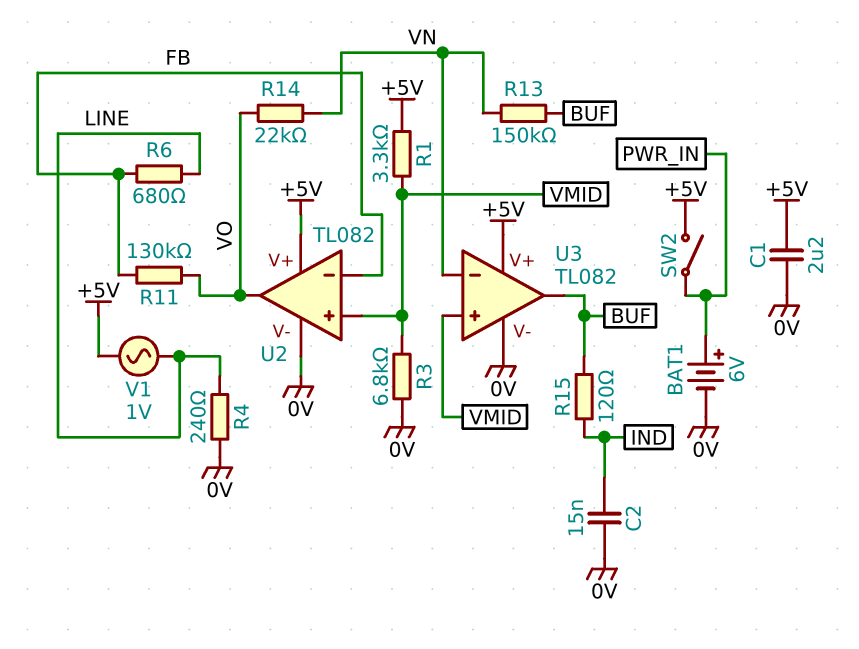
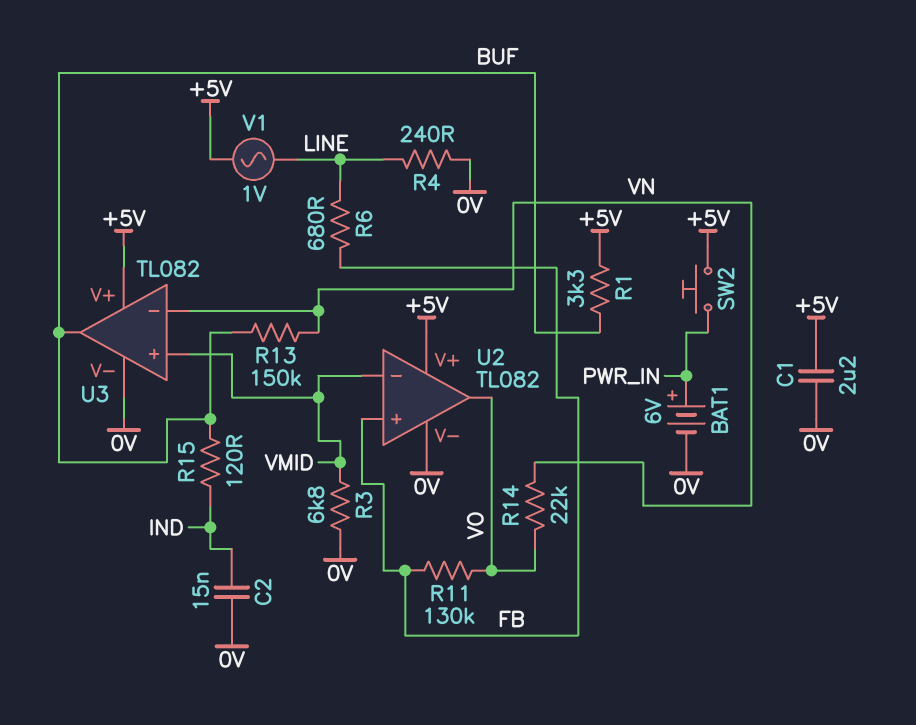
R1: 3.3k (+5V, VMID) -> 3.3k (+5V, BUF)
SW2: switch (+5V, PWR_IN) -> button (+5V, PWR_IN)
U2 pin in+: VMID -> FB
U2 pin in-: FB -> VMID

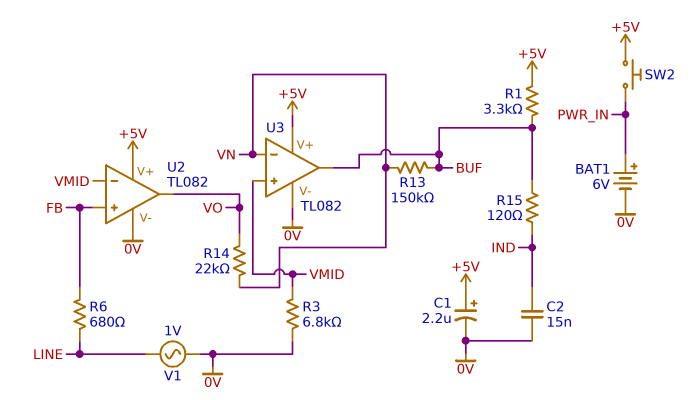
C1: 2.2uF (+5V, 0V) -> 2.2uF (plus +5V, minus 0V)
R4: 240 (0V, LINE) -> none
R11: 130k (FB, VO) -> none
V1: AC 1V (+5V, LINE) -> AC 1V (0V, LINE)

